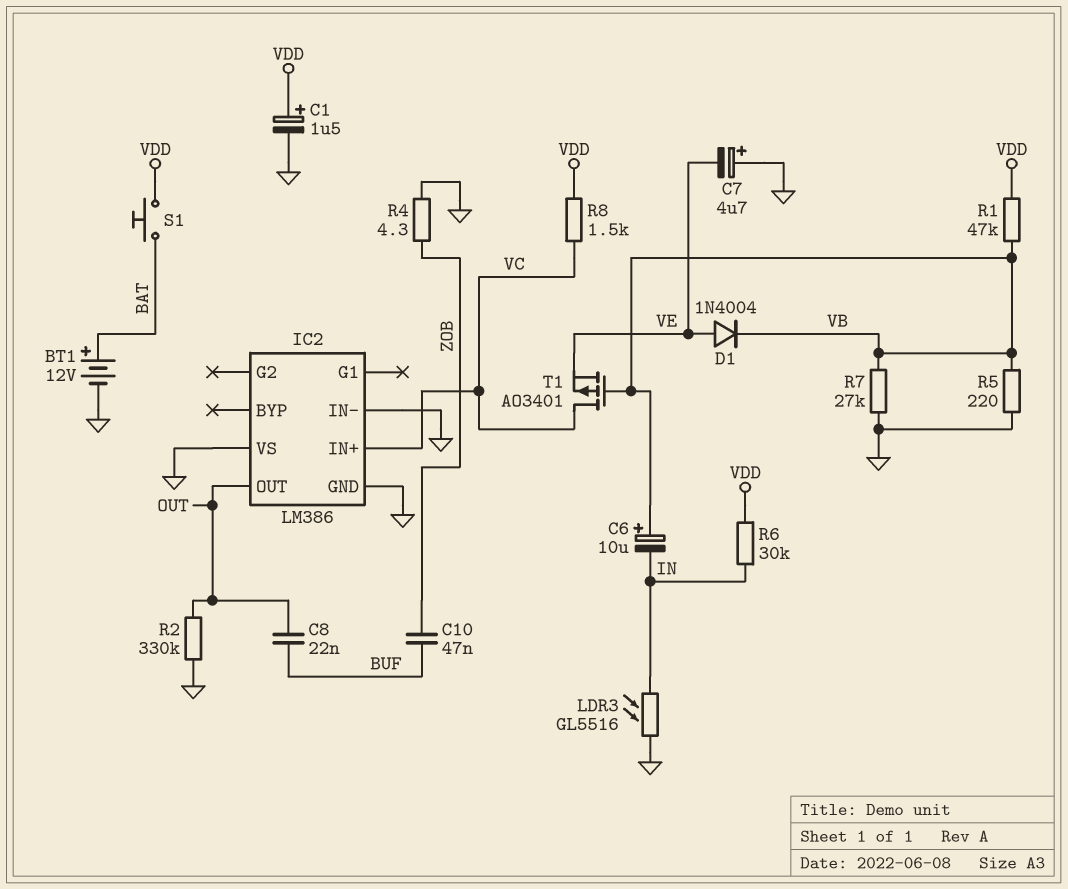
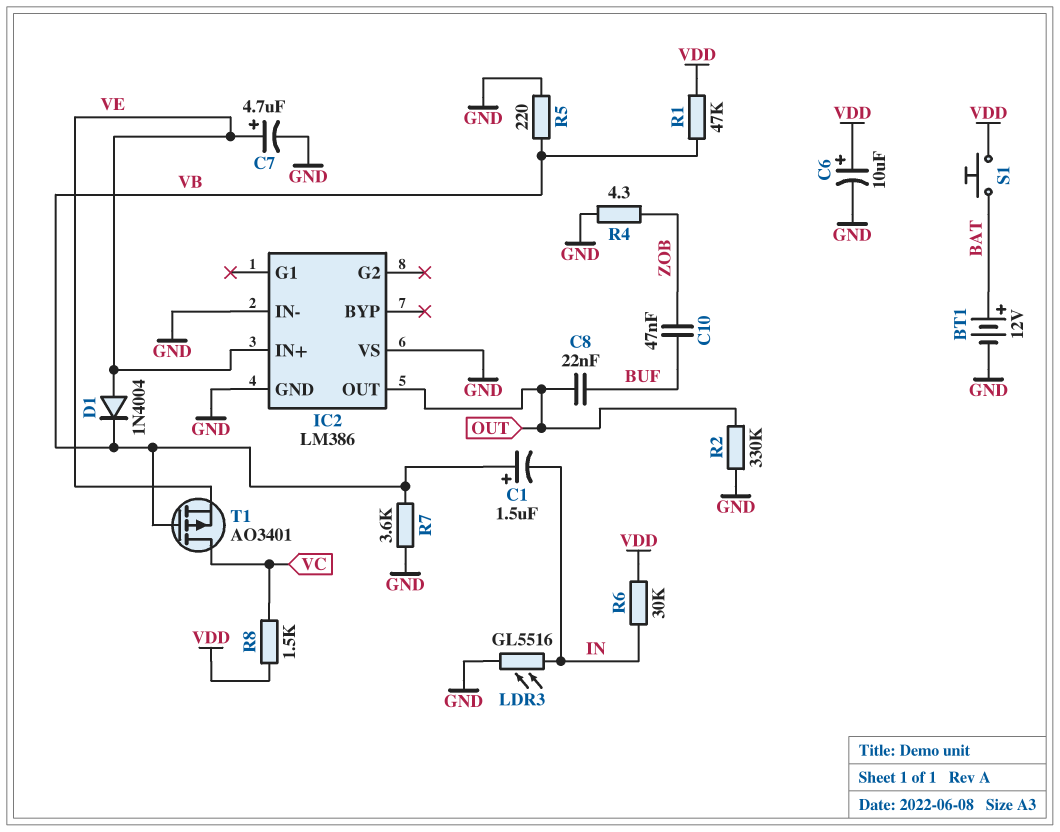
C1: 1.5uF (plus VDD, minus GND) -> 1.5uF (plus VB, minus IN)
C6: 10uF (plus VB, minus IN) -> 10uF (plus VDD, minus GND)
C7: 4.7uF (plus GND, minus VE) -> 4.7uF (plus VE, minus GND)
IC2 pin IN+: VC -> VE
R7: 27k (GND, VB) -> 3.6k (GND, VB)

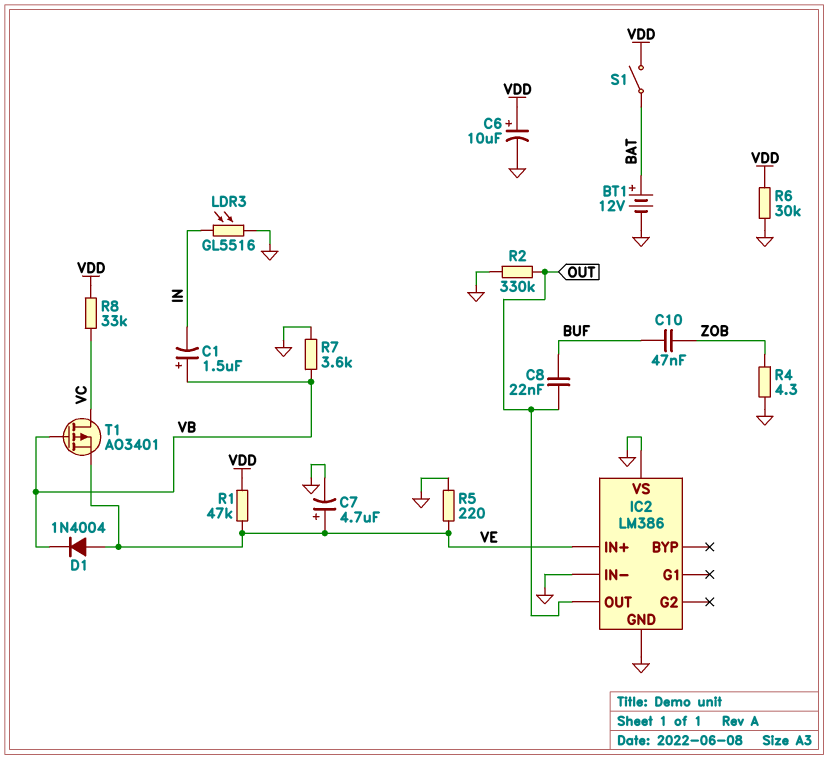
R1: 47k (VB, VDD) -> 47k (VDD, VE)
R5: 220 (GND, VB) -> 220 (GND, VE)
R6: 30k (IN, VDD) -> 30k (GND, VDD)
R8: 1.5k (VC, VDD) -> 33k (VC, VDD)
S1: button (BAT, VDD) -> switch (BAT, VDD)

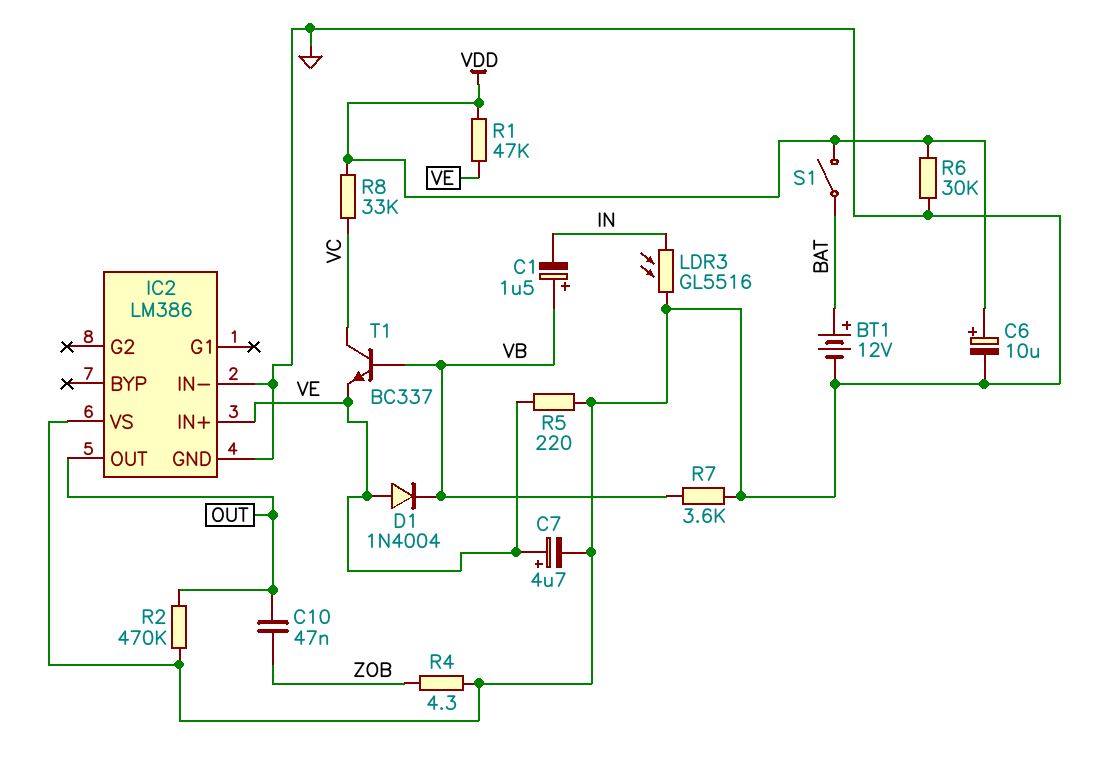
C8: 22nF (BUF, OUT) -> none
C10: 47nF (BUF, ZOB) -> 47nF (OUT, ZOB)
R2: 330k (GND, OUT) -> 470k (GND, OUT)
T1: PMOS AO3401 (G VB, D VC, S VE) -> NPN BC337 (B VB, C VC, E VE)

